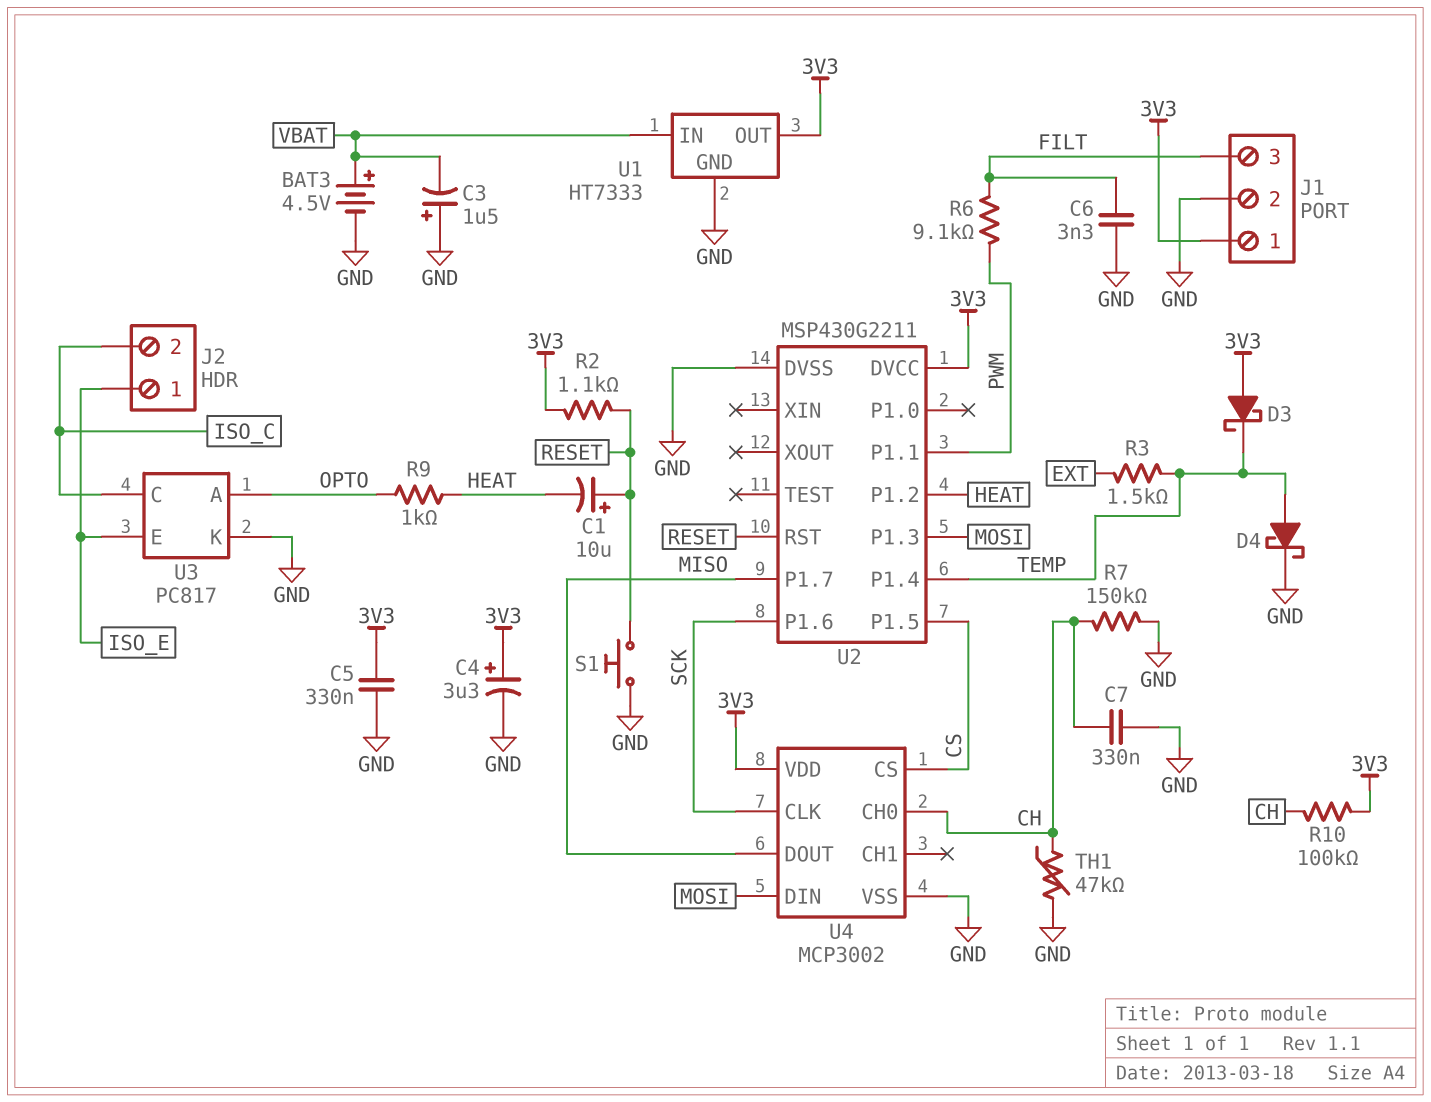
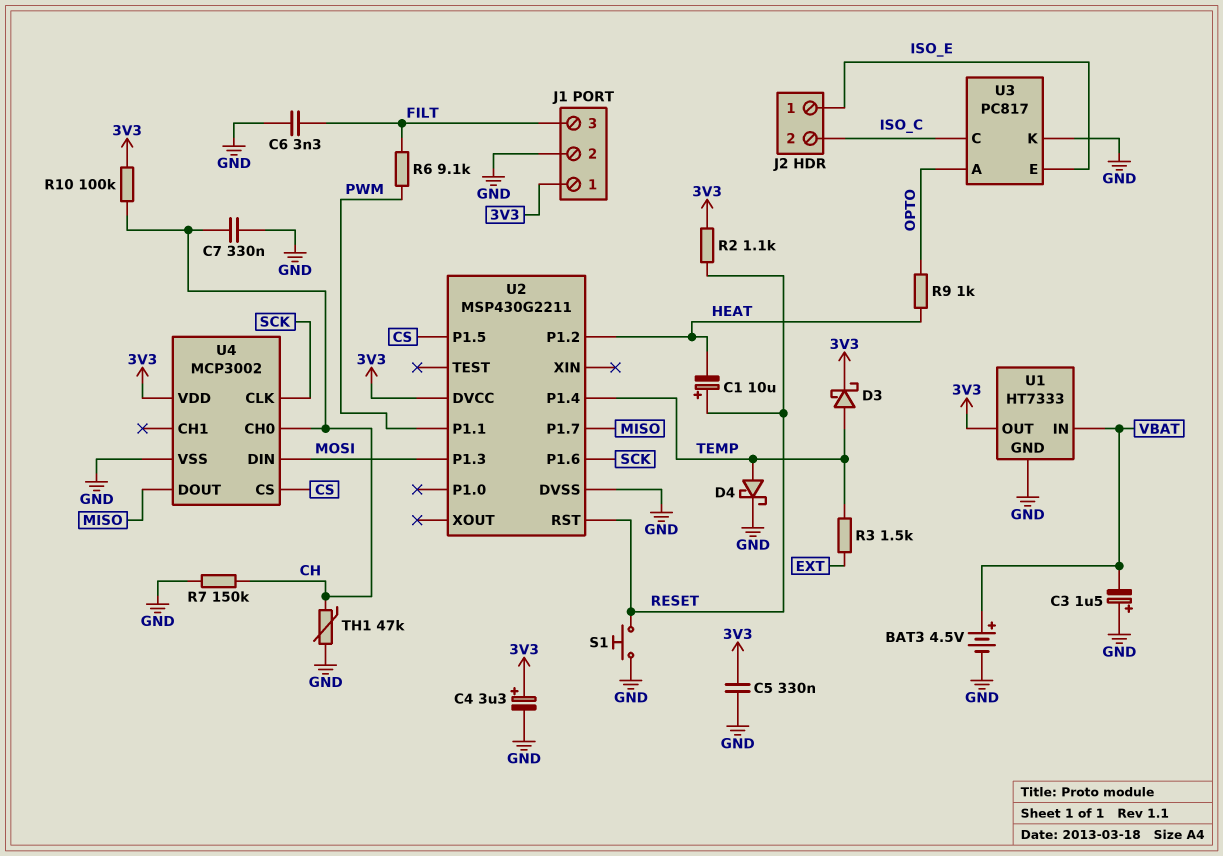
D3: schottky (A 3V3, K TEMP) -> schottky (A TEMP, K 3V3)

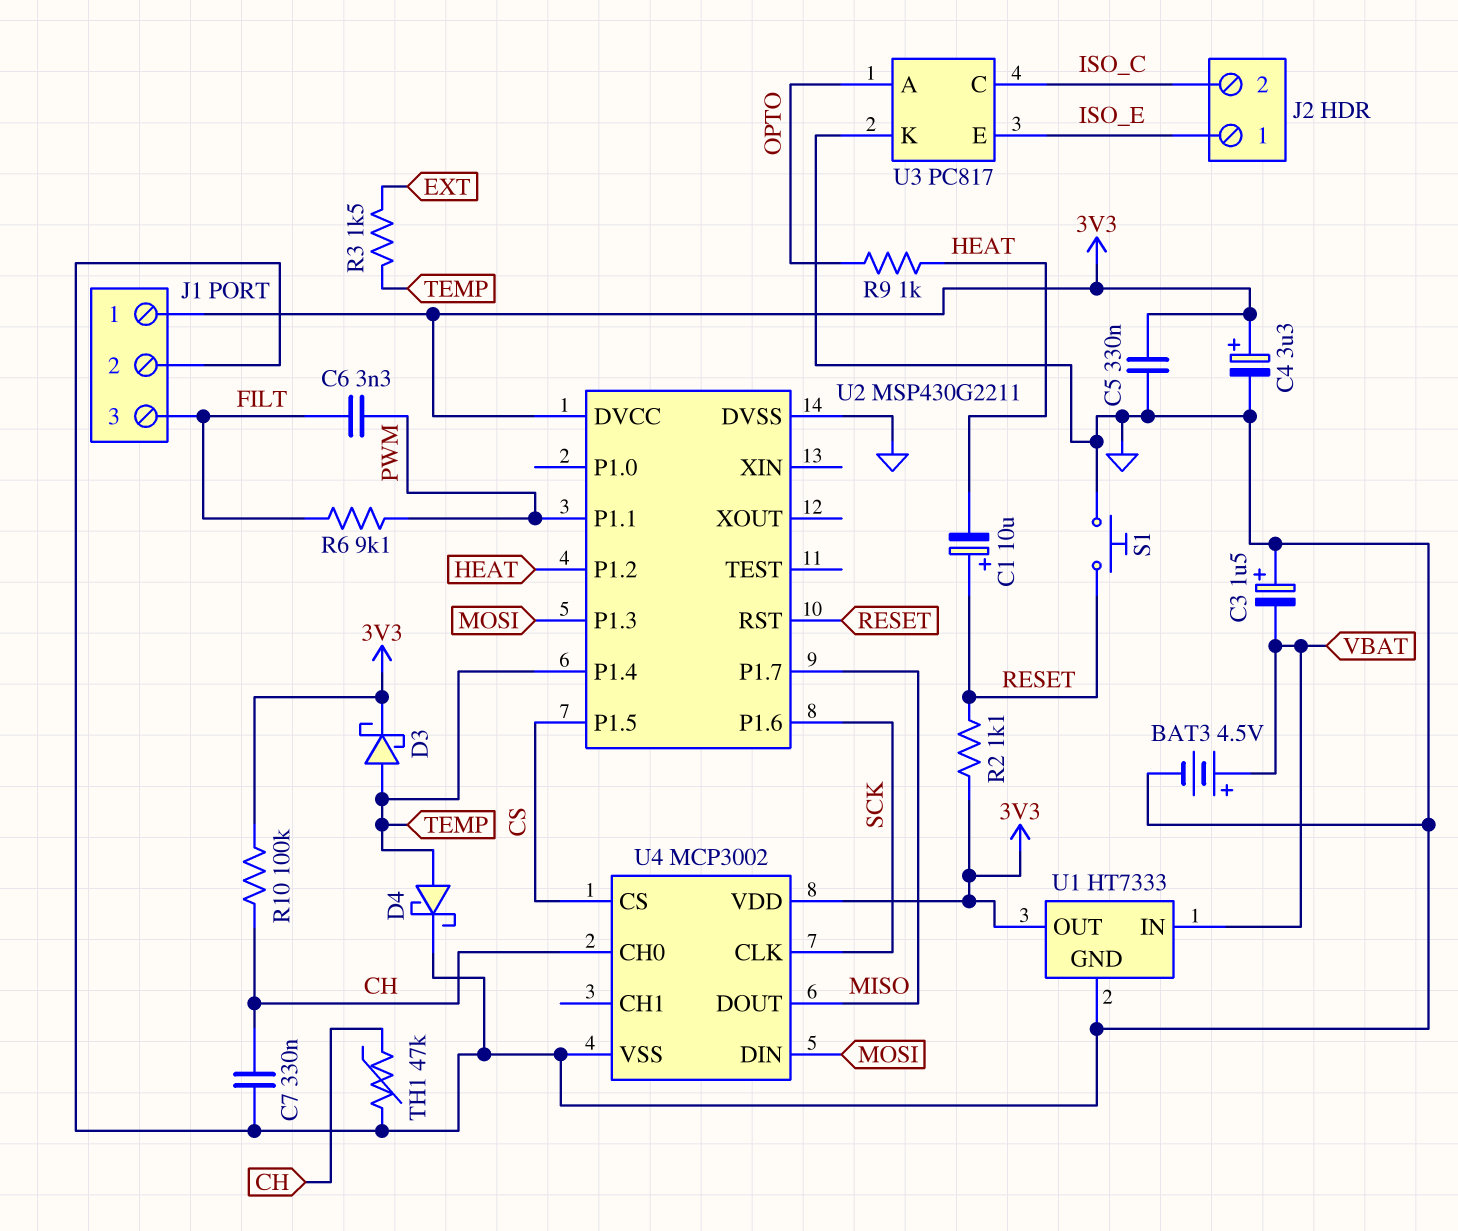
C6: 3.3nF (FILT, GND) -> 3.3nF (FILT, PWM)
R7: 150k (CH, GND) -> none

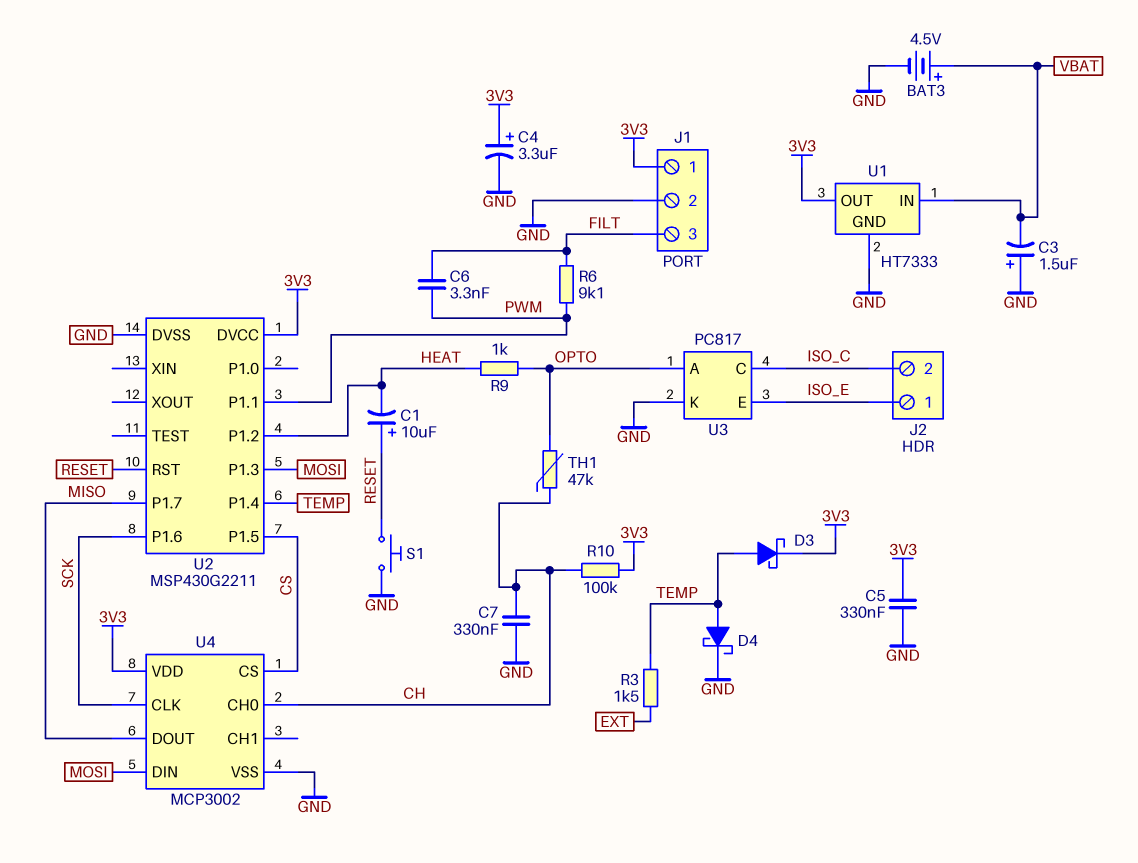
R2: 1.1k (3V3, RESET) -> none
TH1: 47k (CH, GND) -> 47k (CH, OPTO)

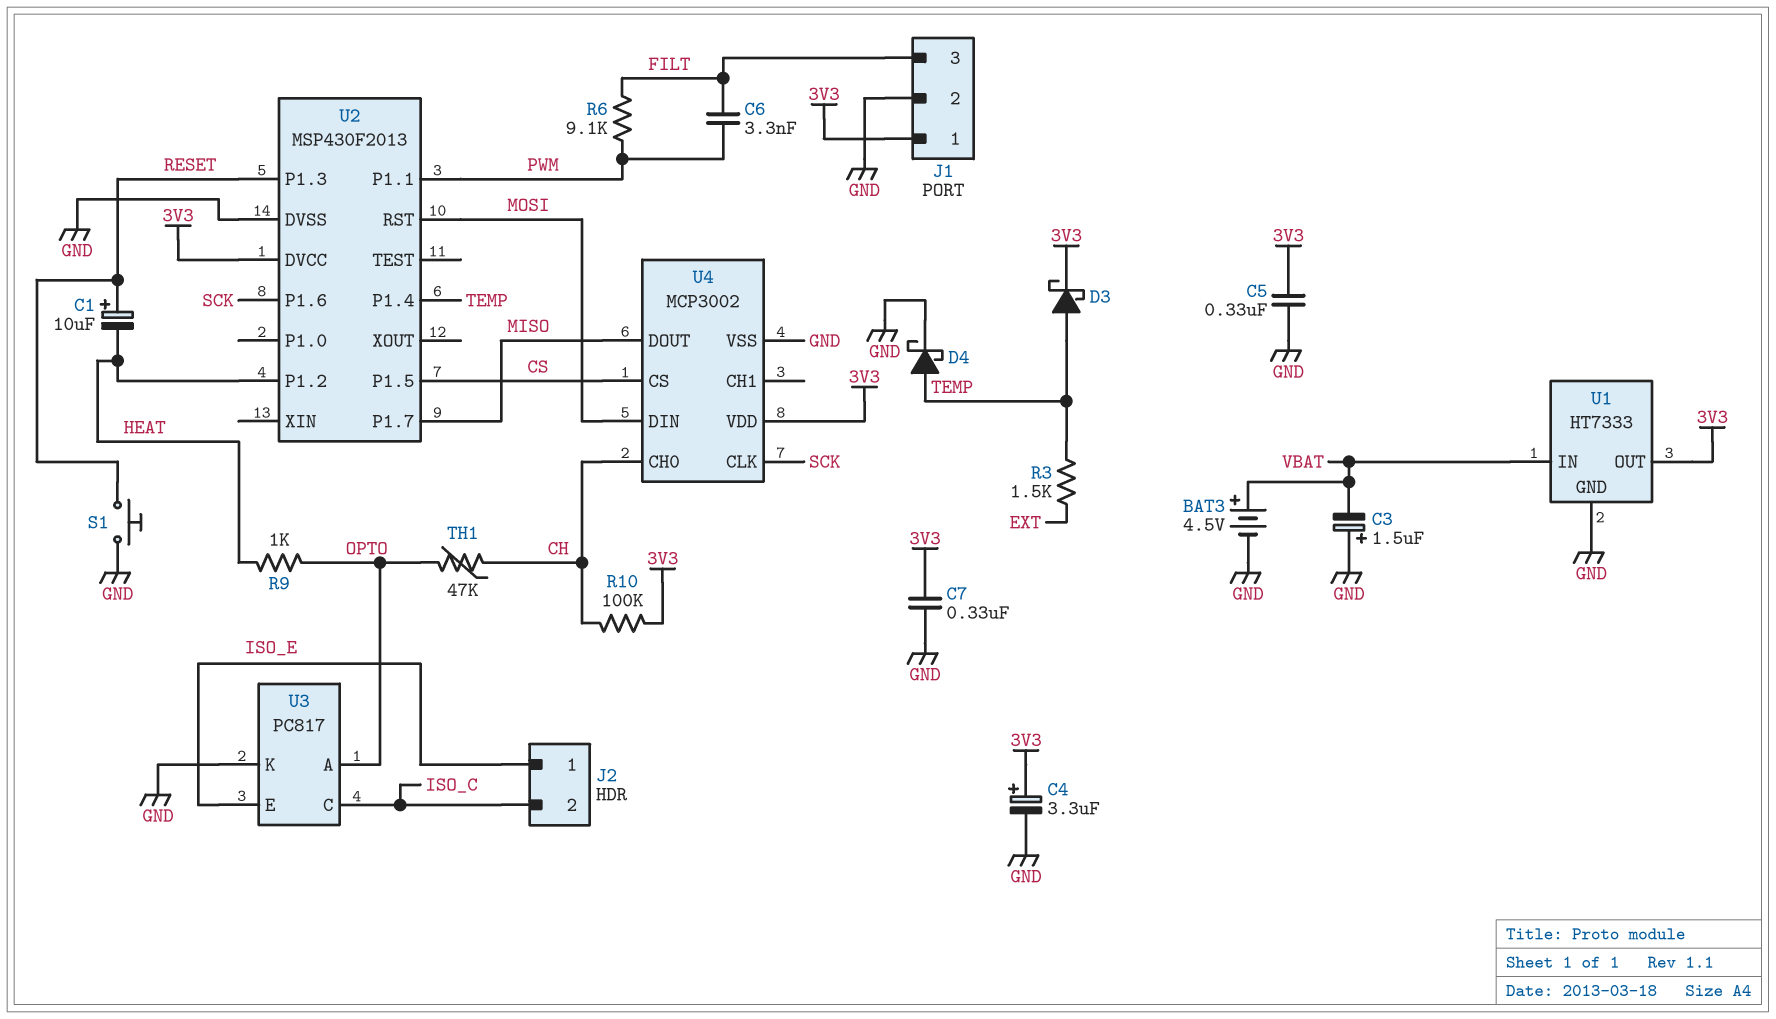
C7: 330nF (CH, GND) -> 330nF (3V3, GND)
U2: MSP430G2211 -> MSP430F2013
U2 pin P1.3: MOSI -> RESET
U2 pin RST: RESET -> MOSI

